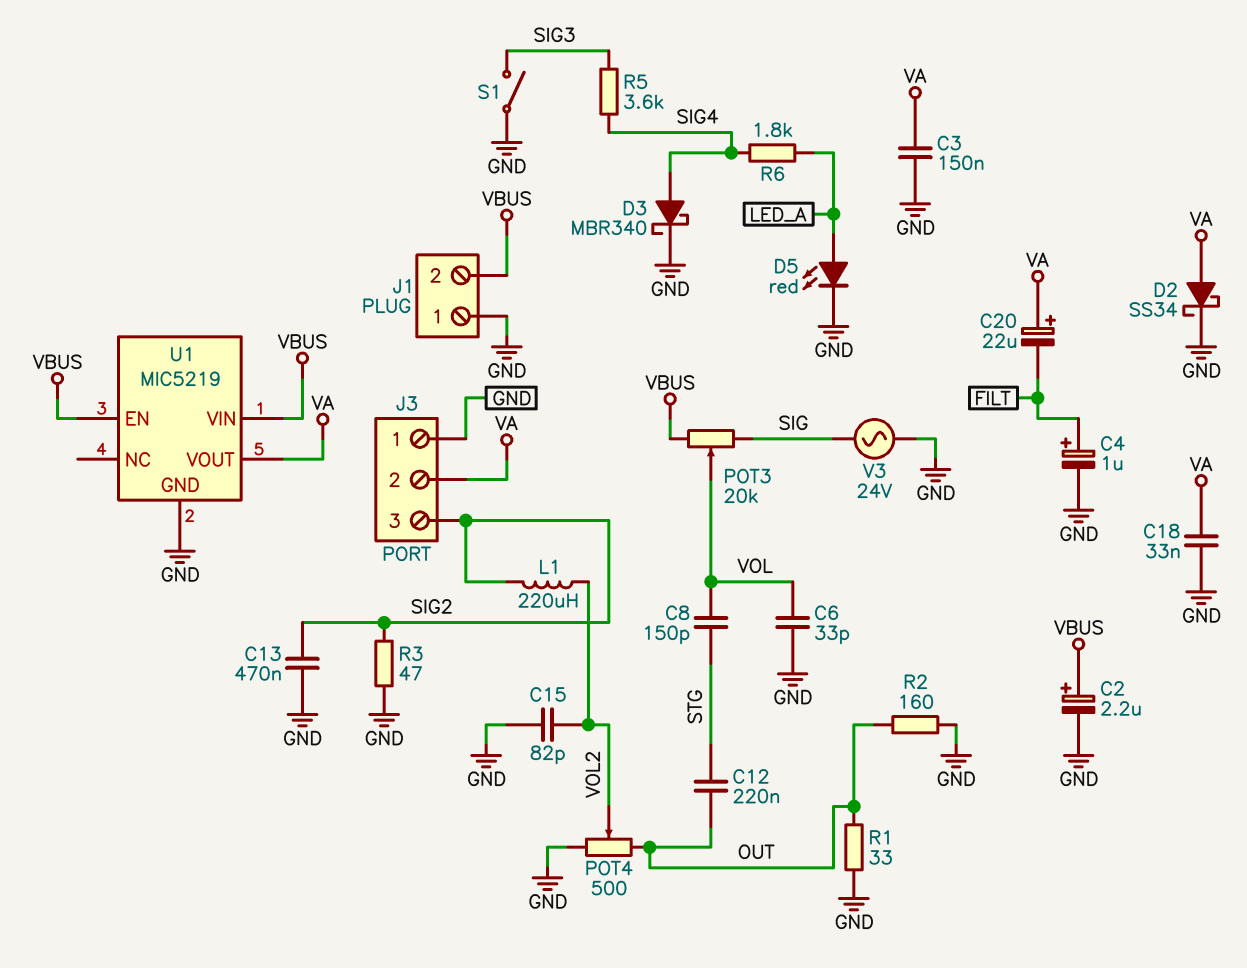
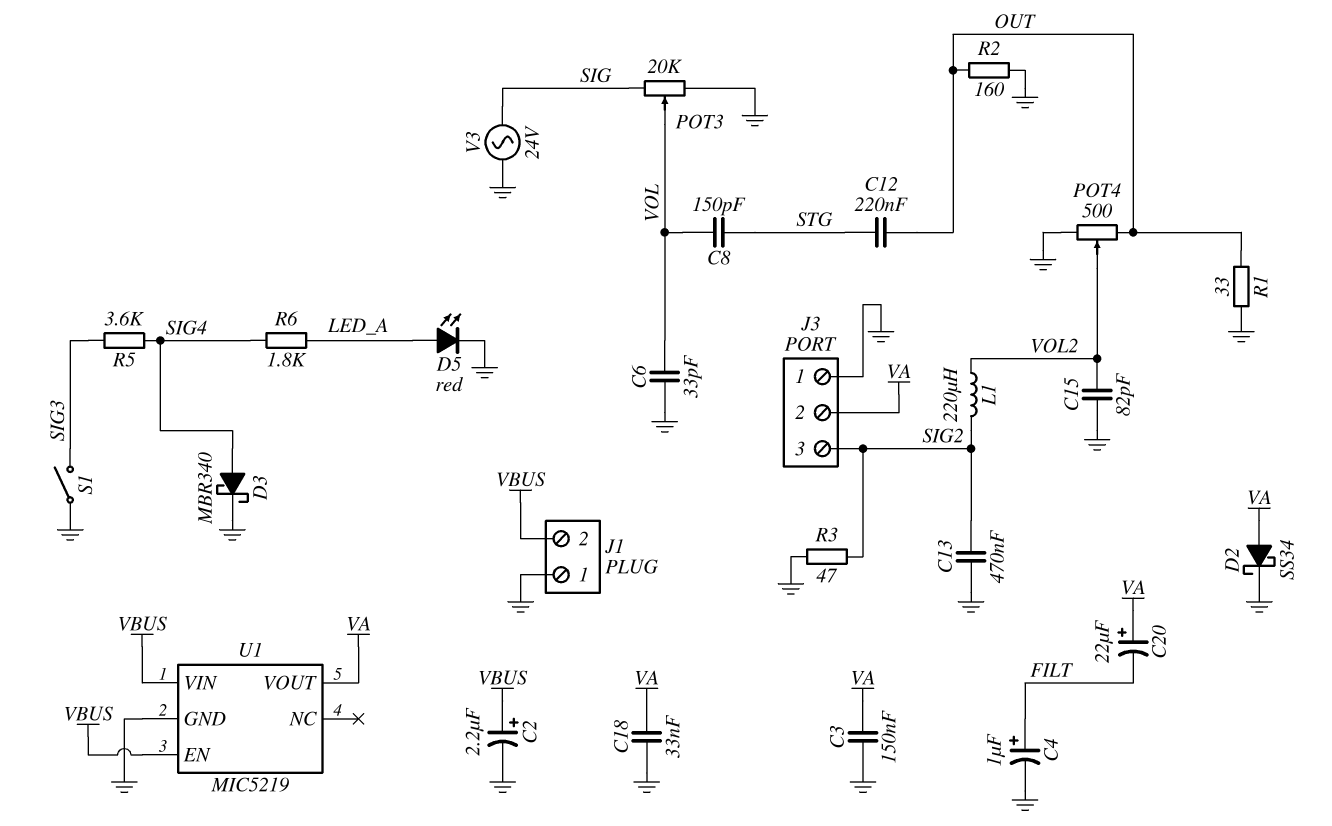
POT3: 20k (SIG, VBUS, wiper VOL) -> 20k (GND, SIG, wiper VOL)

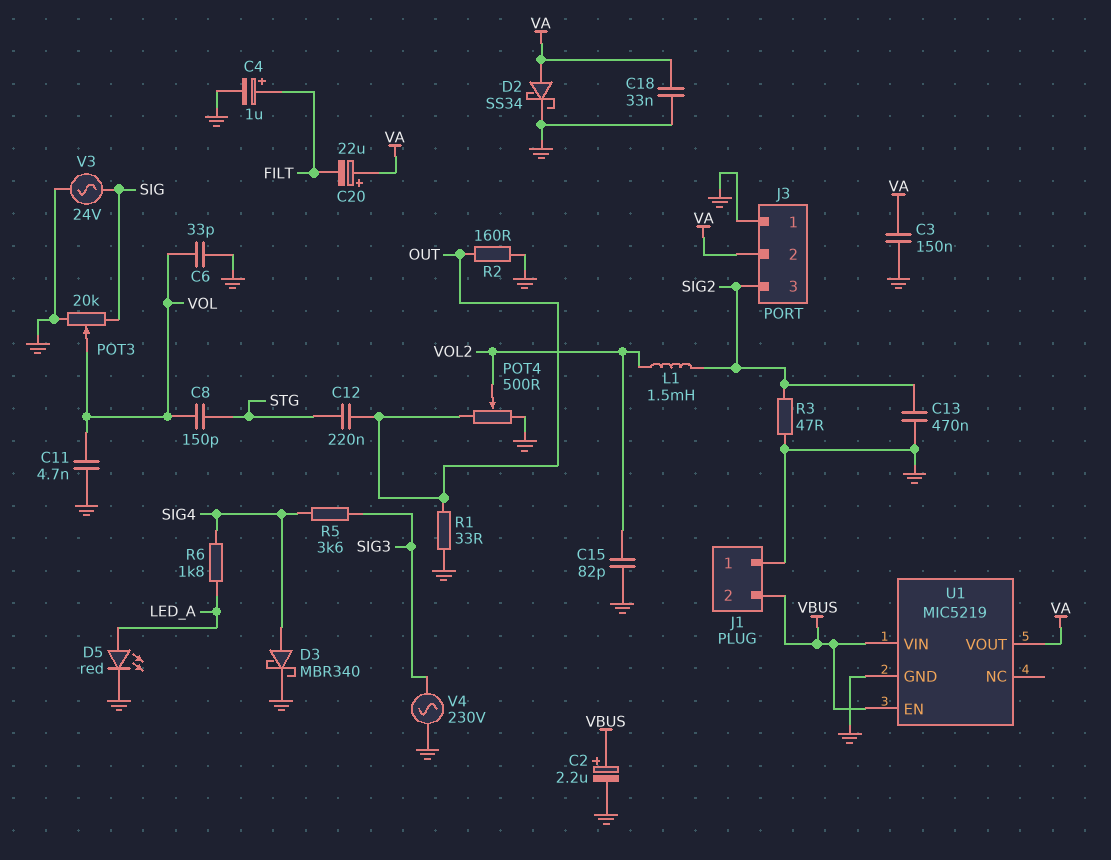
C11: none -> 4.7nF (GND, VOL)
L1: 220uH (SIG2, VOL2) -> 1.5mH (SIG2, VOL2)
S1: switch (GND, SIG3) -> none
V4: none -> AC 230V (GND, SIG3)

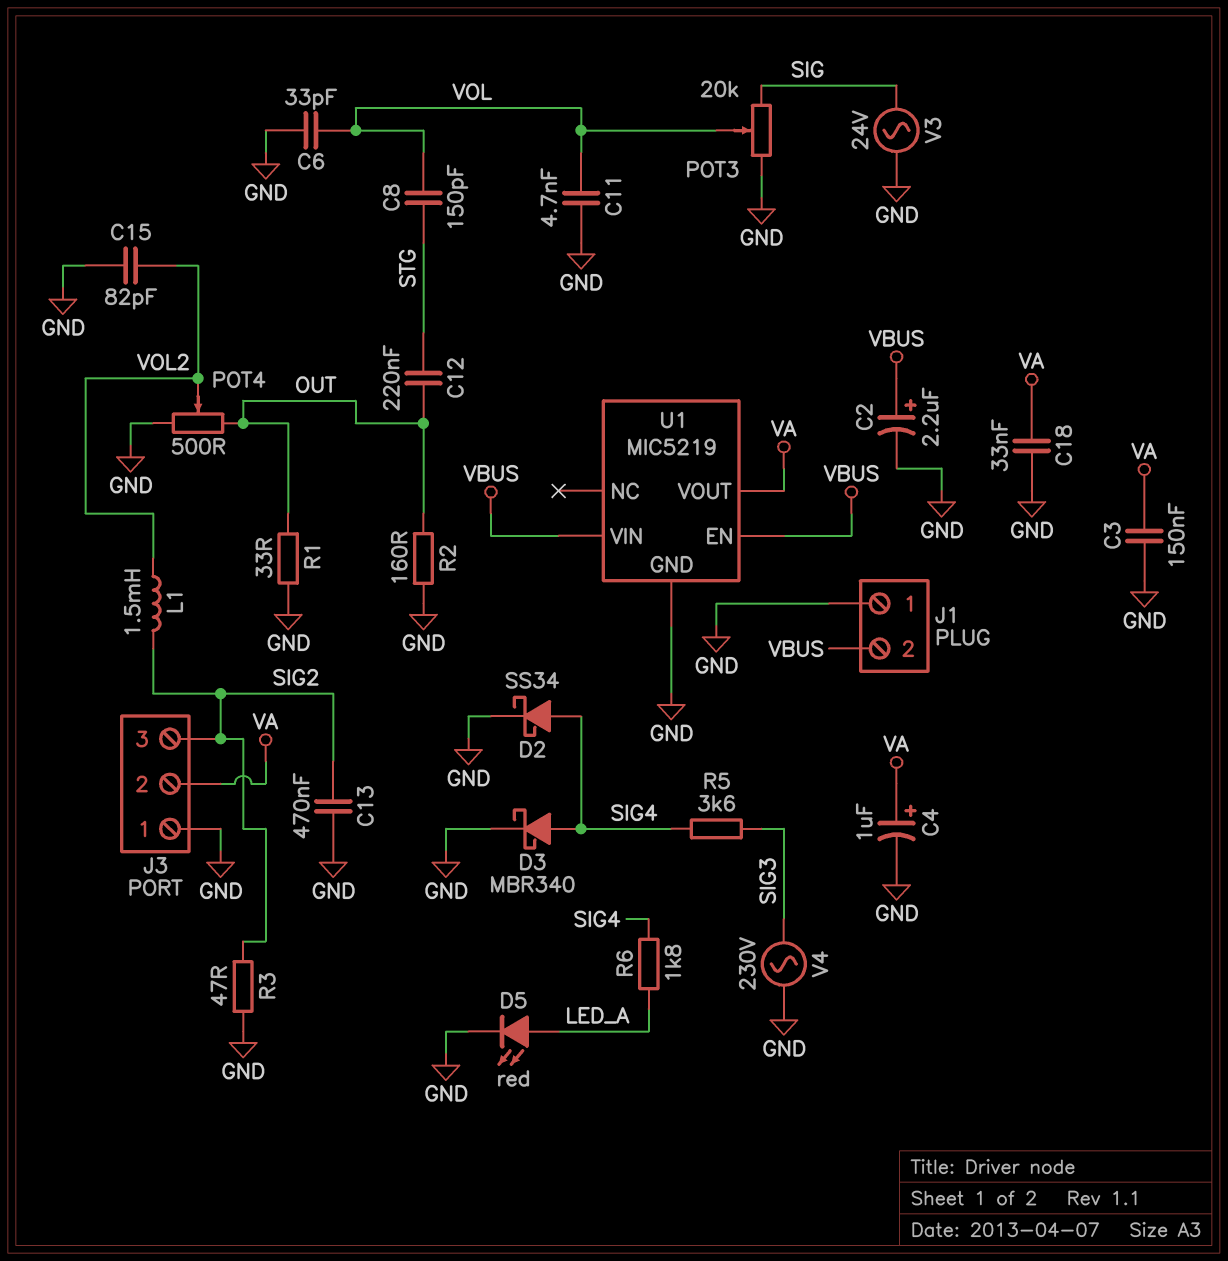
C4: 1uF (plus FILT, minus GND) -> 1uF (plus VA, minus GND)
C20: 22uF (plus VA, minus FILT) -> none
D2: schottky SS34 (A VA, K GND) -> schottky SS34 (A SIG4, K GND)

